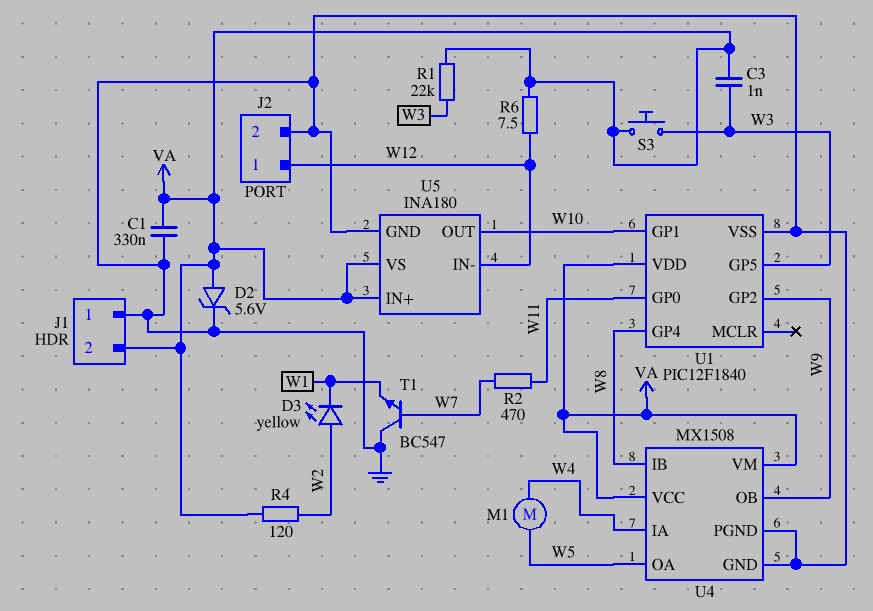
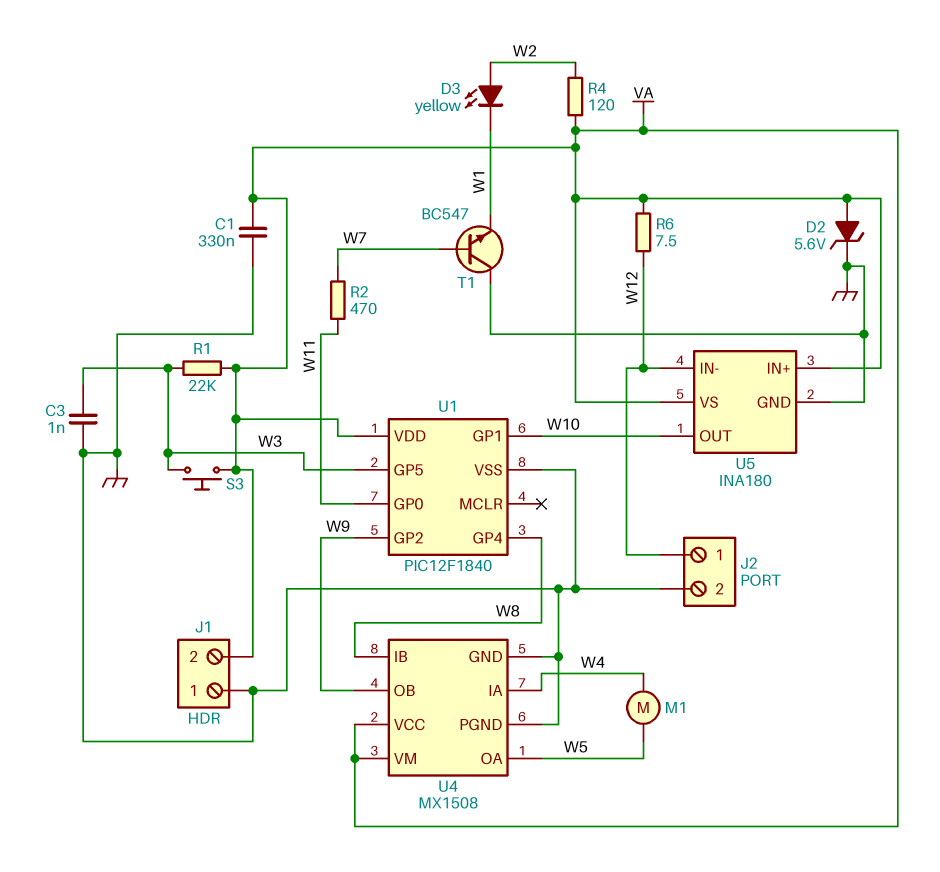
C3: 1nF (VA, W3) -> 1nF (GND, W3)

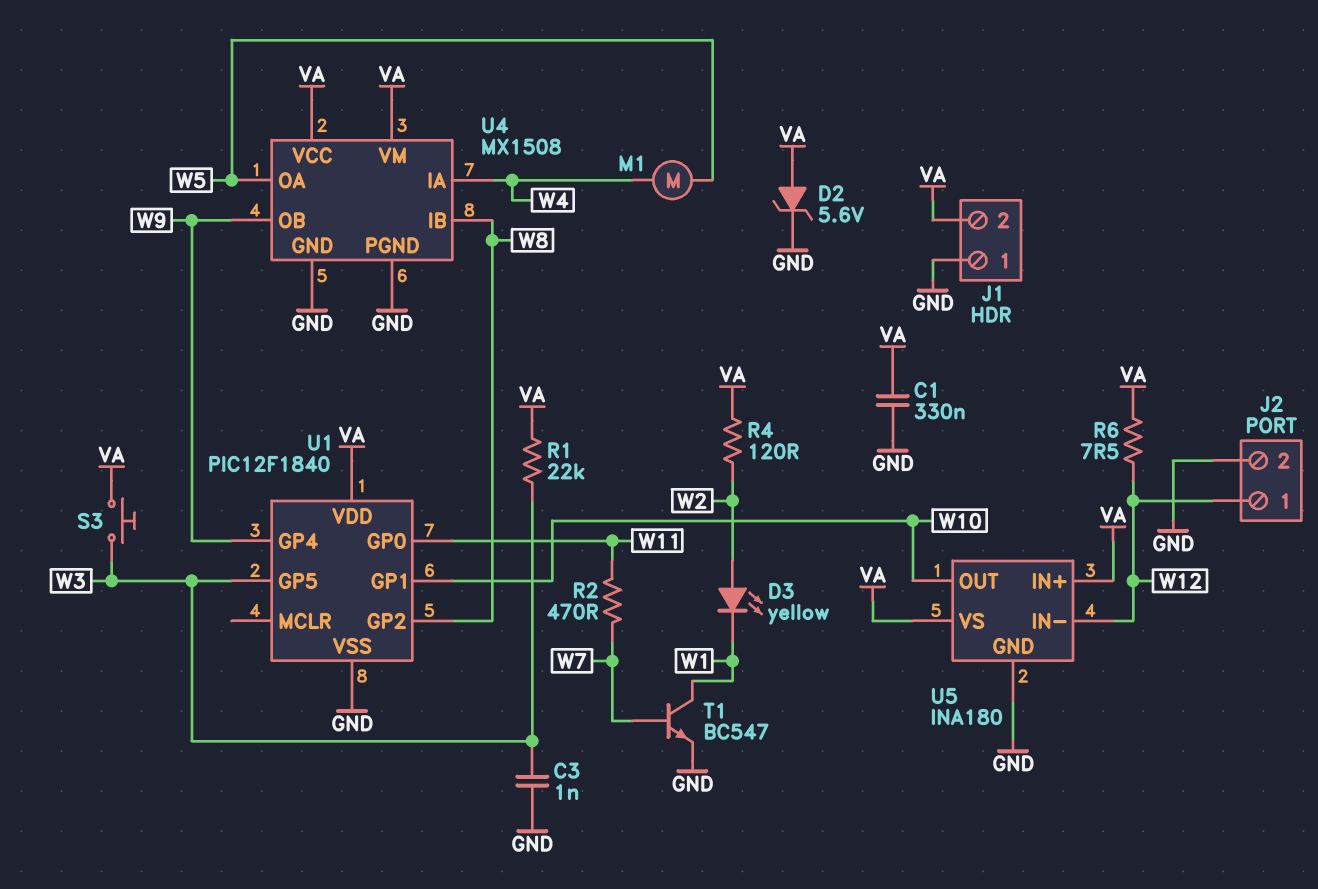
T1: NPN BC547 (B W7, C GND, E W1) -> NPN BC547 (B W7, C W1, E GND)
U1 pin GP2: W9 -> W8
U1 pin GP4: W8 -> W9

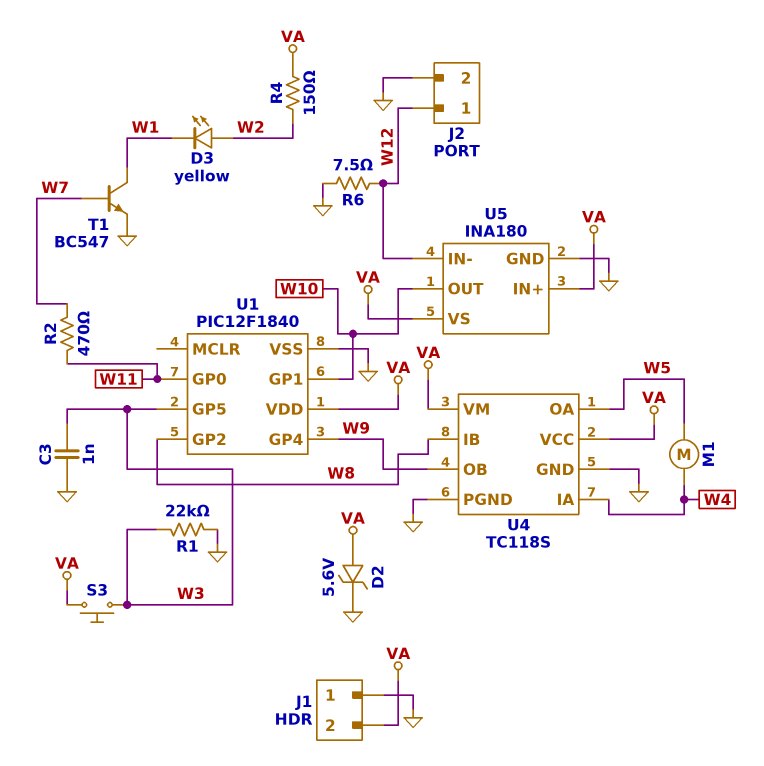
C1: 330nF (GND, VA) -> none
R1: 22k (VA, W3) -> 22k (GND, W3)
R4: 120 (VA, W2) -> 150 (VA, W2)
R6: 7.5 (VA, W12) -> 7.5 (GND, W12)
U4: MX1508 -> TC118S

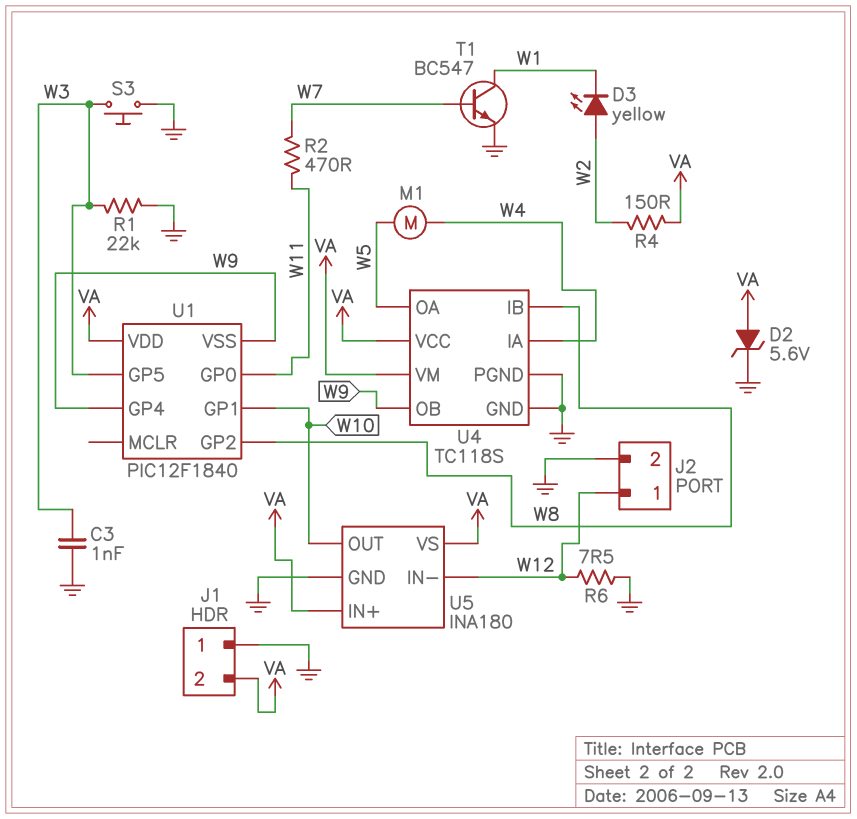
S3: button (VA, W3) -> button (GND, W3)
U1 pin VSS: GND -> W9

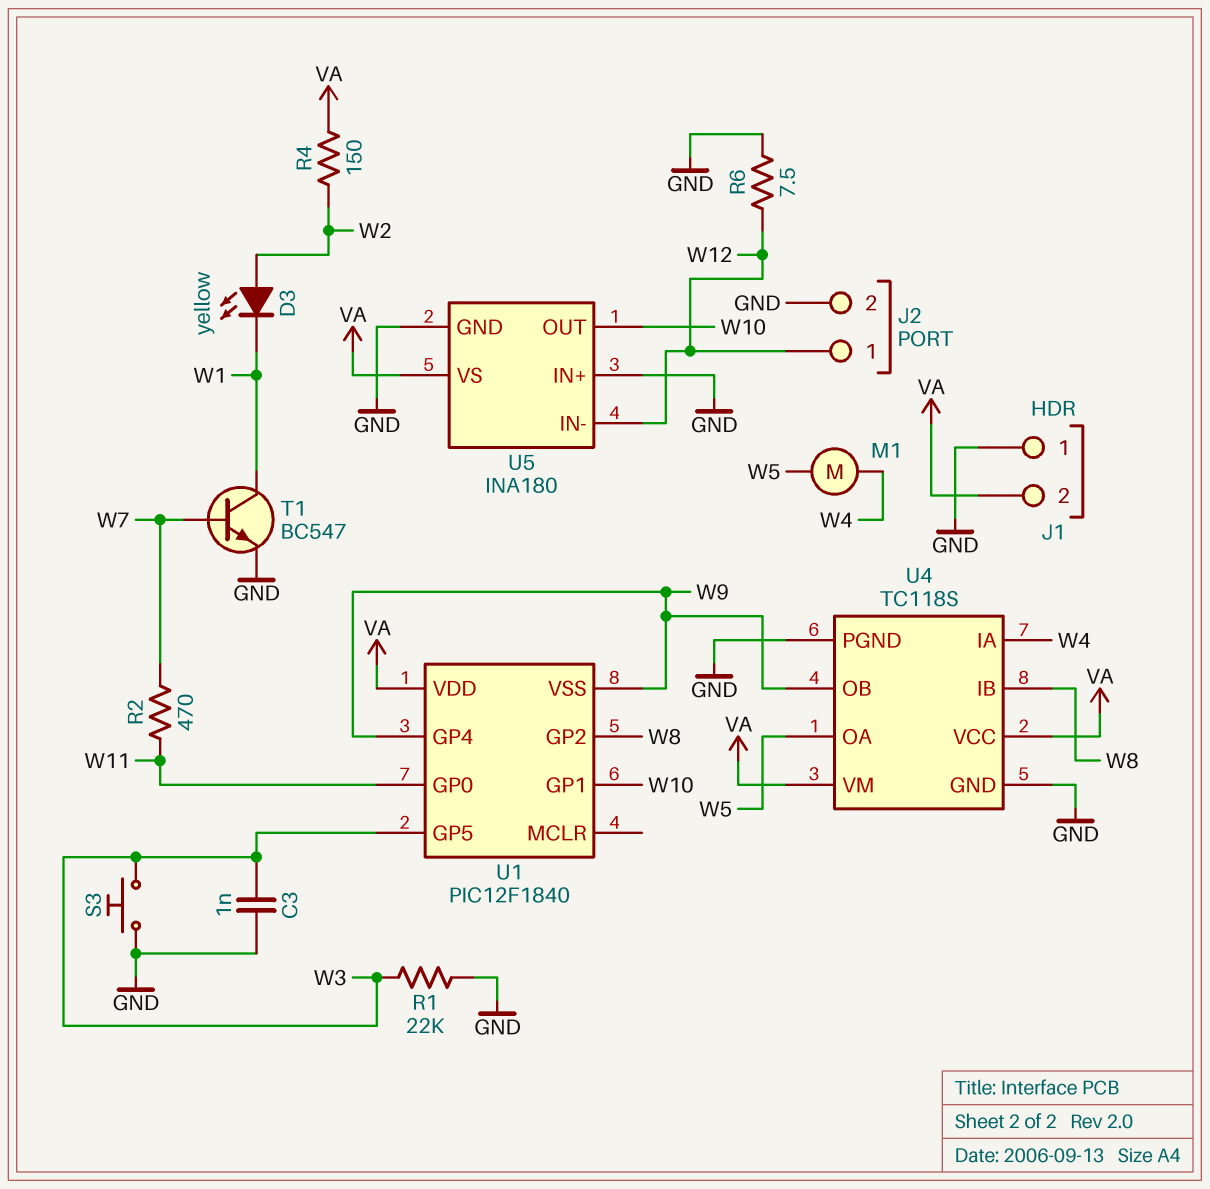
D2: zener 5.6V (A VA, K GND) -> none
U5 pin IN+: VA -> GND

